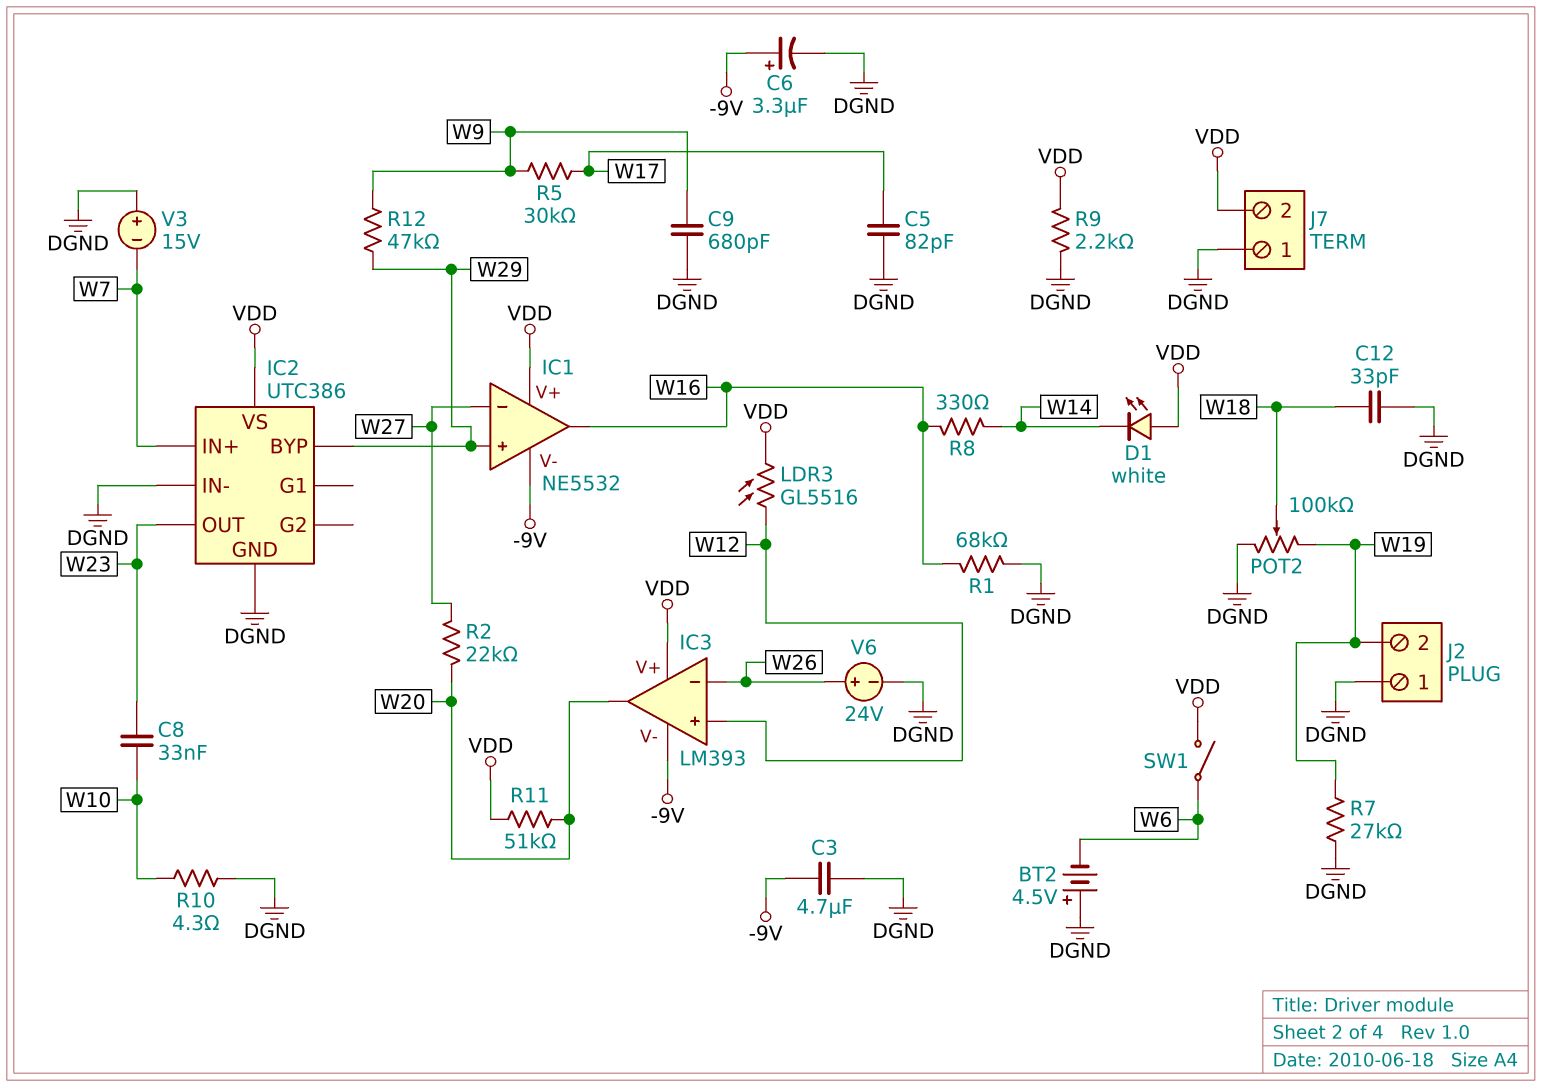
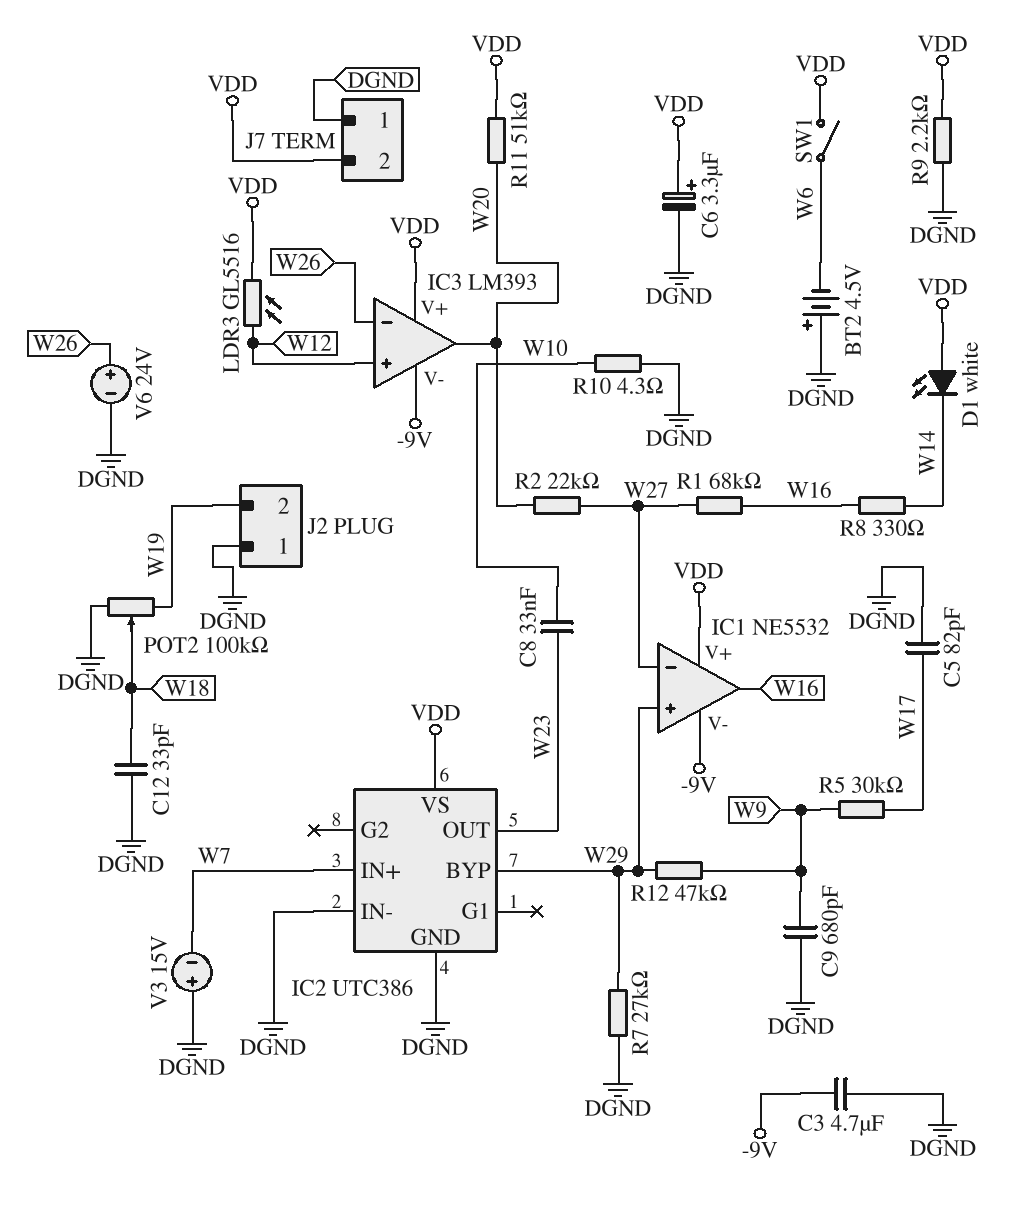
C6: 3.3uF (plus -9V, minus DGND) -> 3.3uF (plus VDD, minus DGND)
R1: 68k (DGND, W16) -> 68k (W16, W27)
R7: 27k (DGND, W19) -> 27k (DGND, W29)

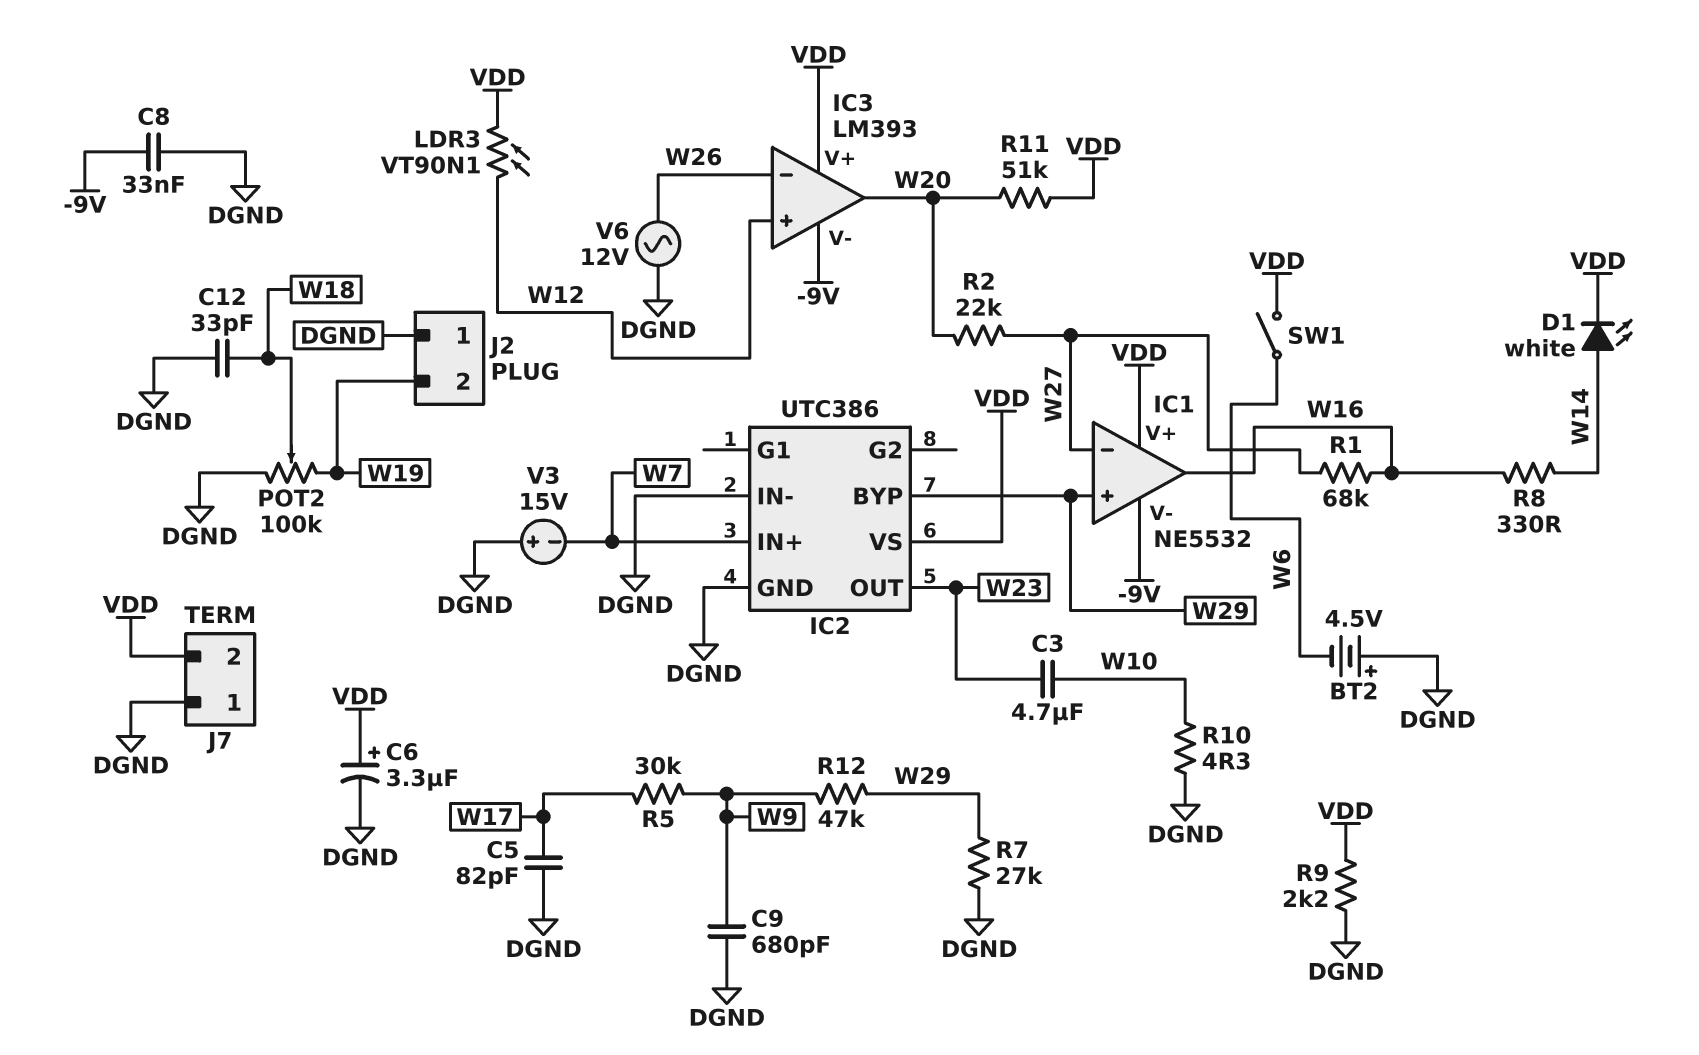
C3: 4.7uF (-9V, DGND) -> 4.7uF (W10, W23)
C8: 33nF (W10, W23) -> 33nF (-9V, DGND)
D1: LED white (A VDD, K W14) -> LED white (A W14, K VDD)
LDR3: GL5516 (VDD, W12) -> VT90N1 (VDD, W12)
V6: 24V (plus W26, minus DGND) -> AC 12V (DGND, W26)

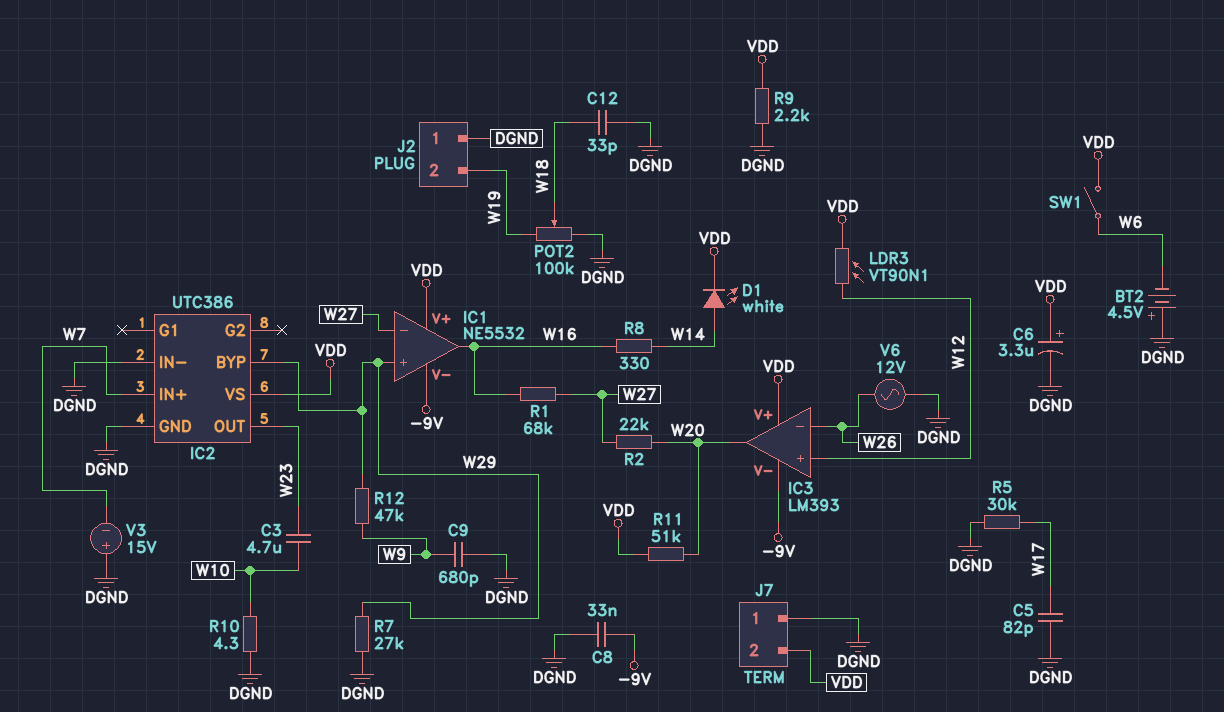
R5: 30k (W9, W17) -> 30k (DGND, W17)

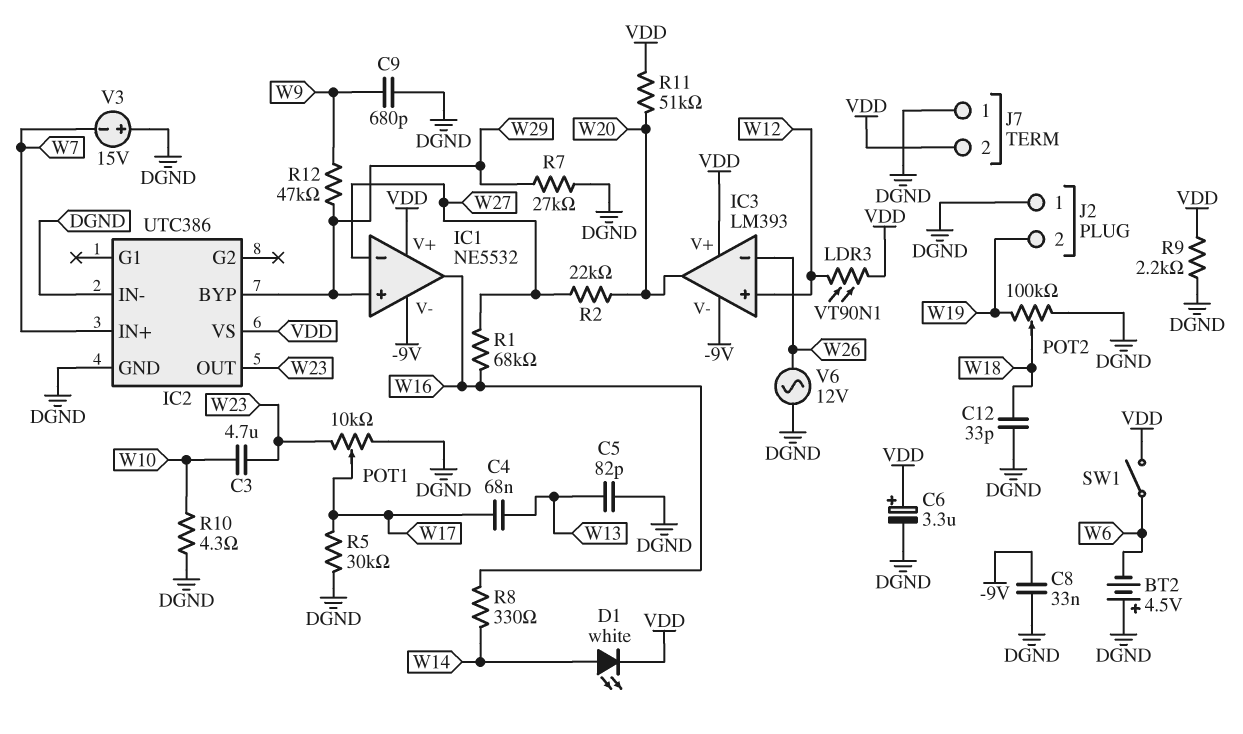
C4: none -> 68nF (W13, W17)
C5: 82pF (DGND, W17) -> 82pF (DGND, W13)
POT1: none -> 10k (DGND, W23, wiper W17)

